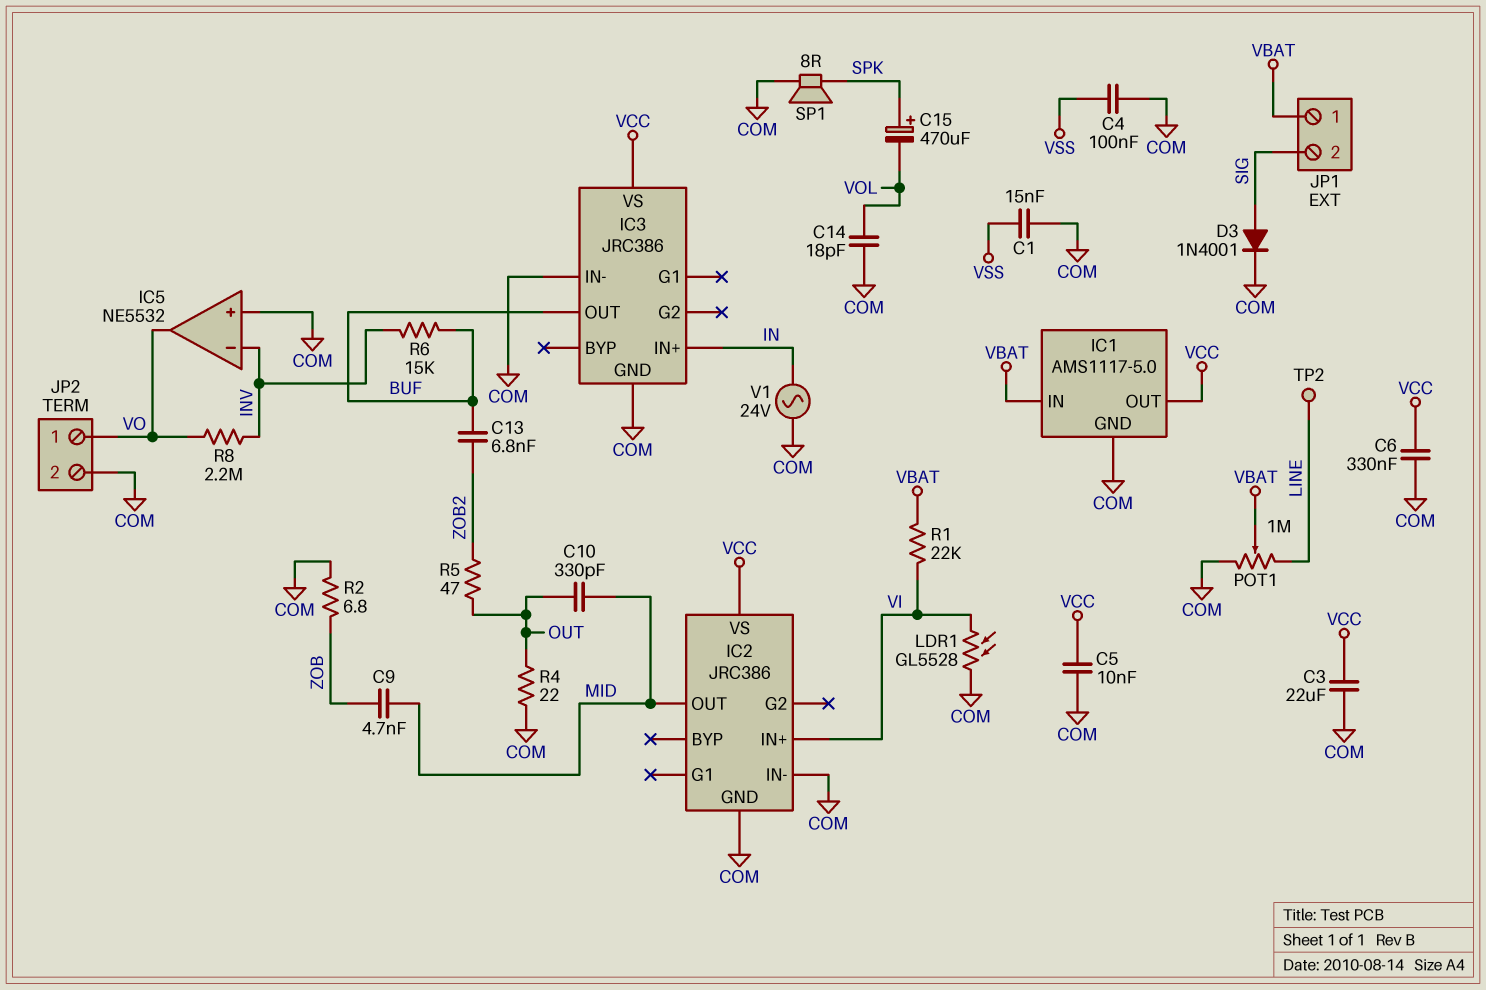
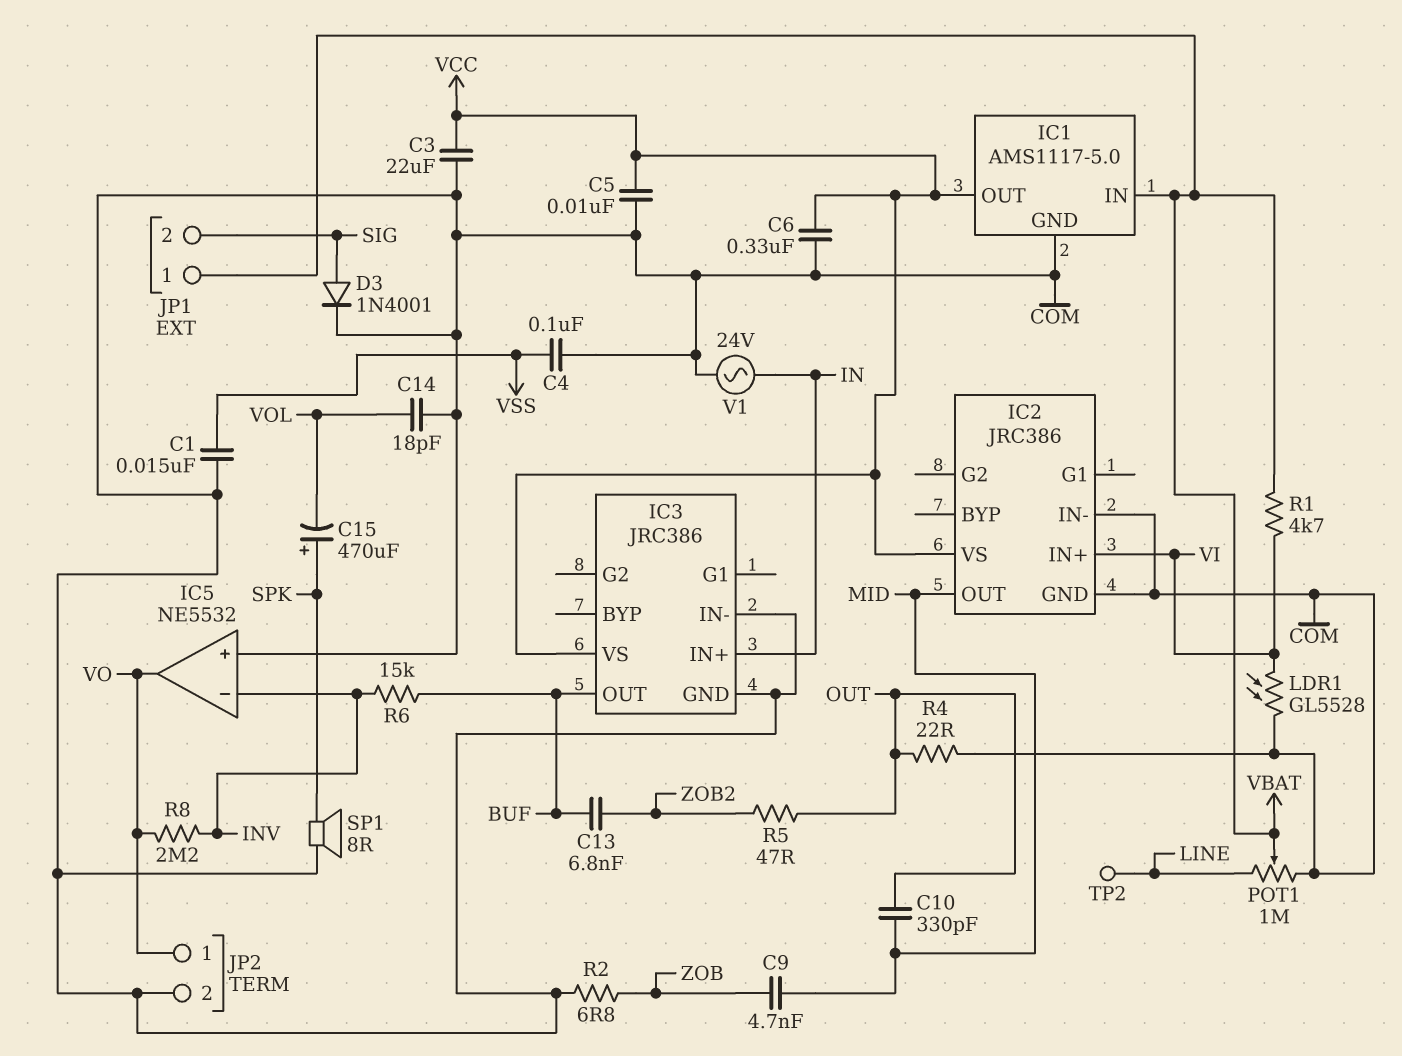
R1: 22k (VBAT, VI) -> 4.7k (VBAT, VI)

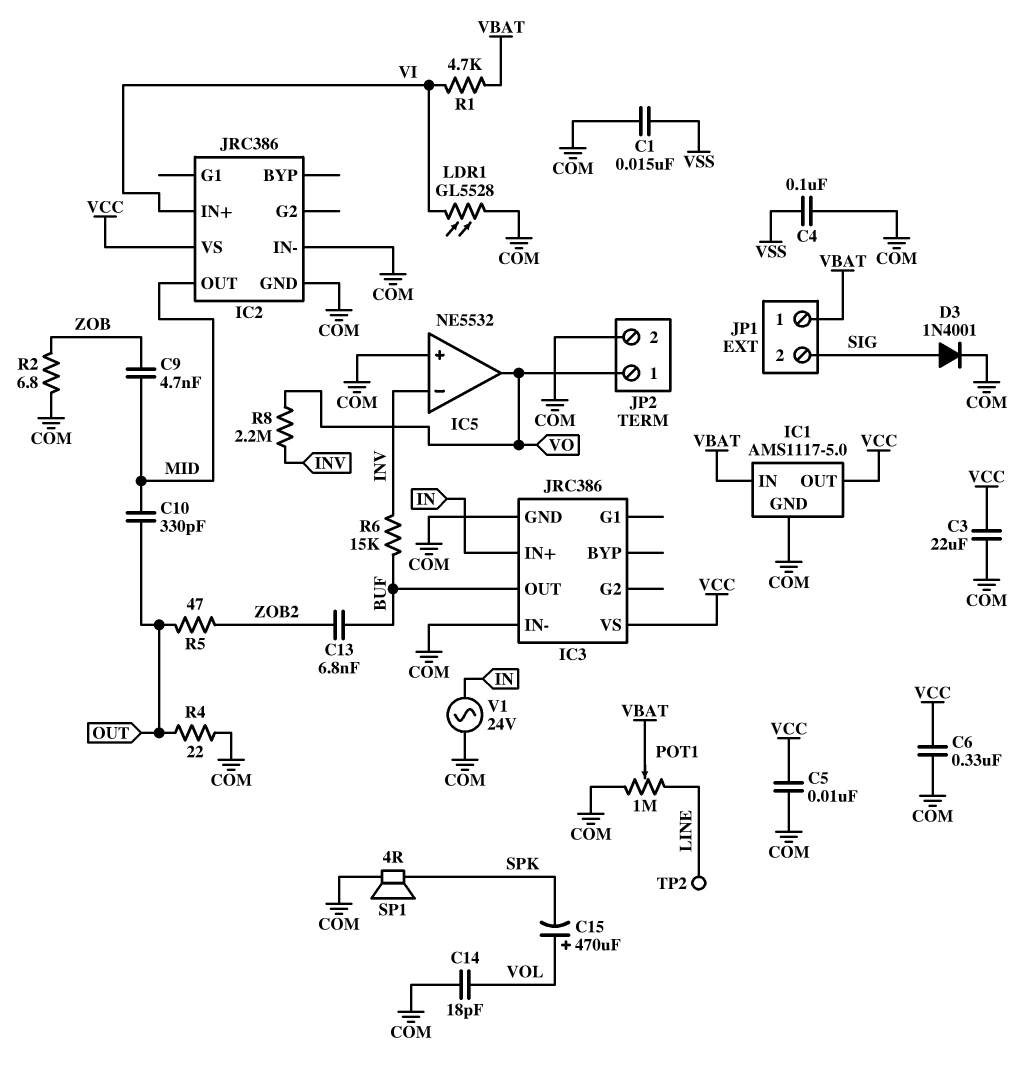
C15: 470uF (plus SPK, minus VOL) -> 470uF (plus VOL, minus SPK)
SP1: speaker 8R (COM, SPK) -> speaker 4R (COM, SPK)

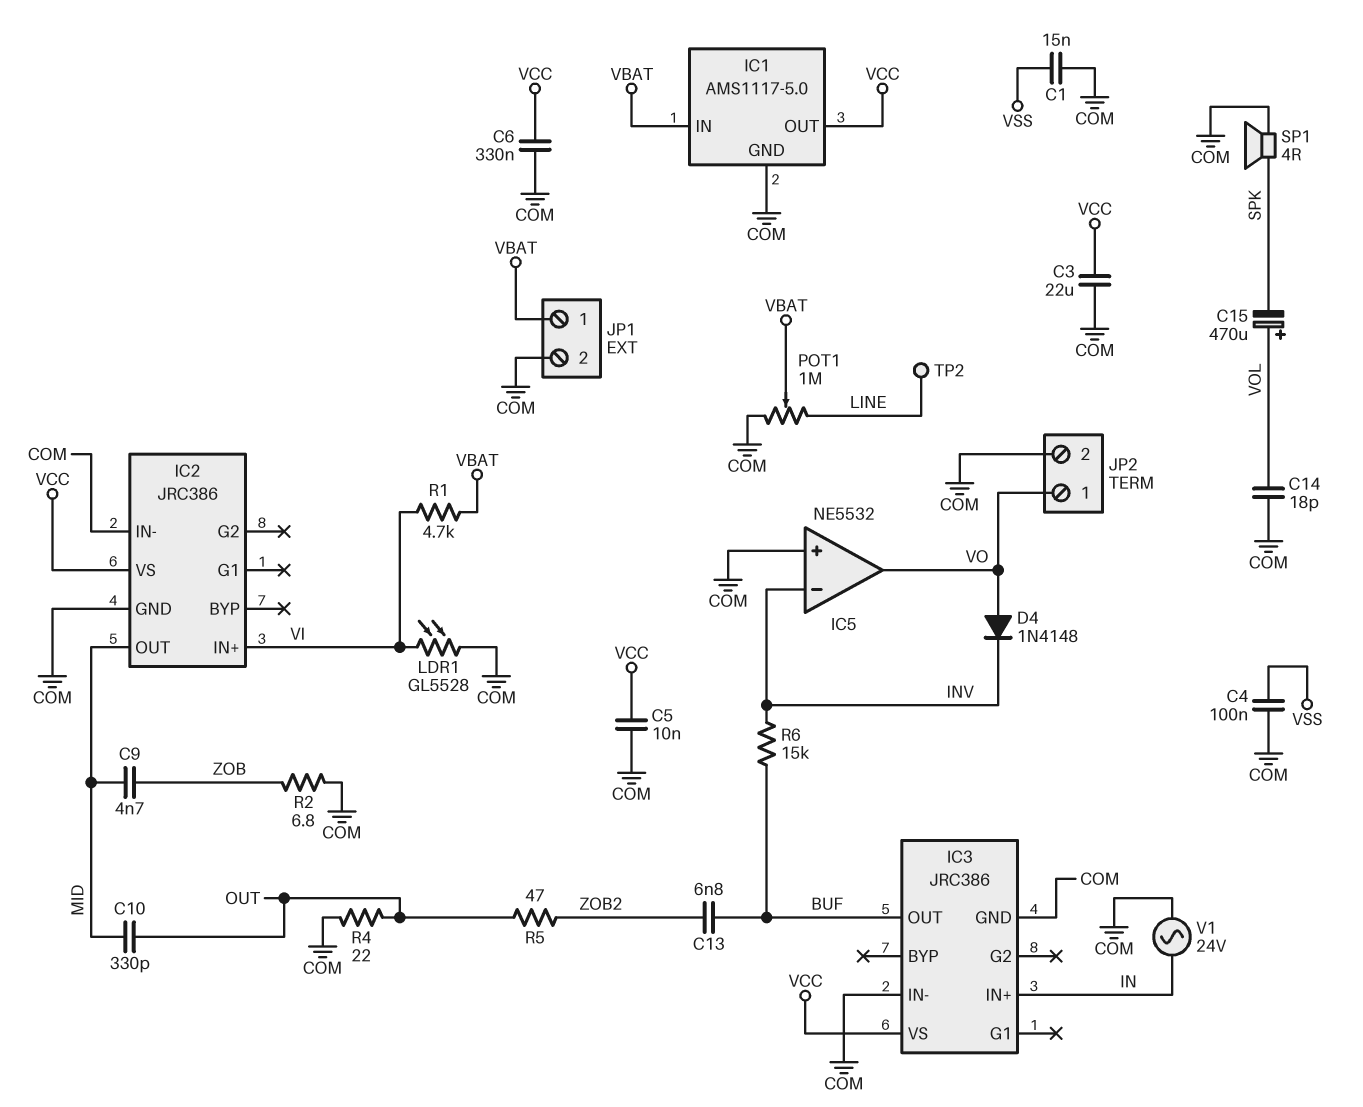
D3: diode 1N4001 (A SIG, K COM) -> none
D4: none -> diode 1N4148 (A VO, K INV)
JP1 pin 2: SIG -> COM
R8: 2.2M (INV, VO) -> none

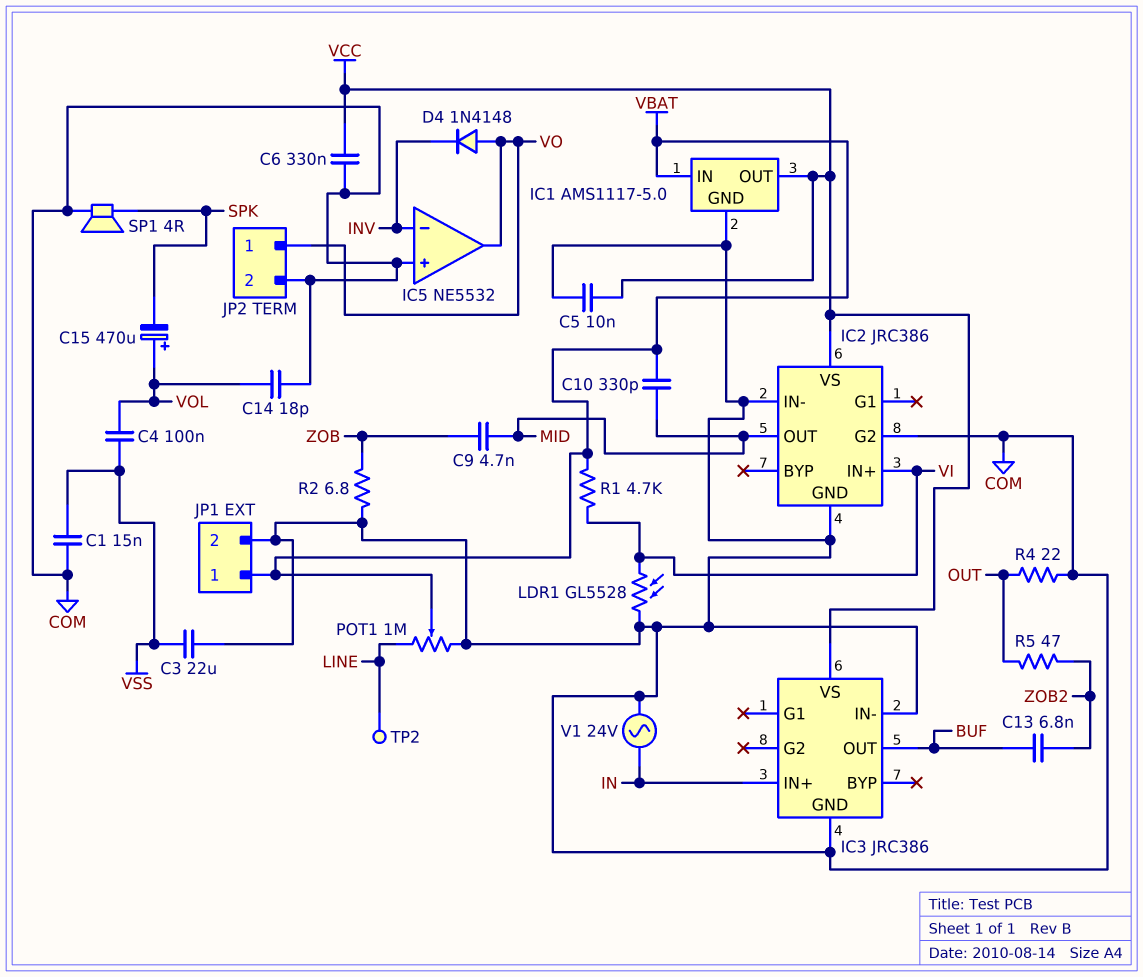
C3: 22uF (COM, VCC) -> 22uF (COM, VSS)
C4: 100nF (COM, VSS) -> 100nF (VOL, VSS)
C10: 330pF (MID, OUT) -> 330pF (MID, VBAT)
IC2 pin G2: none -> COM
R6: 15k (BUF, INV) -> none

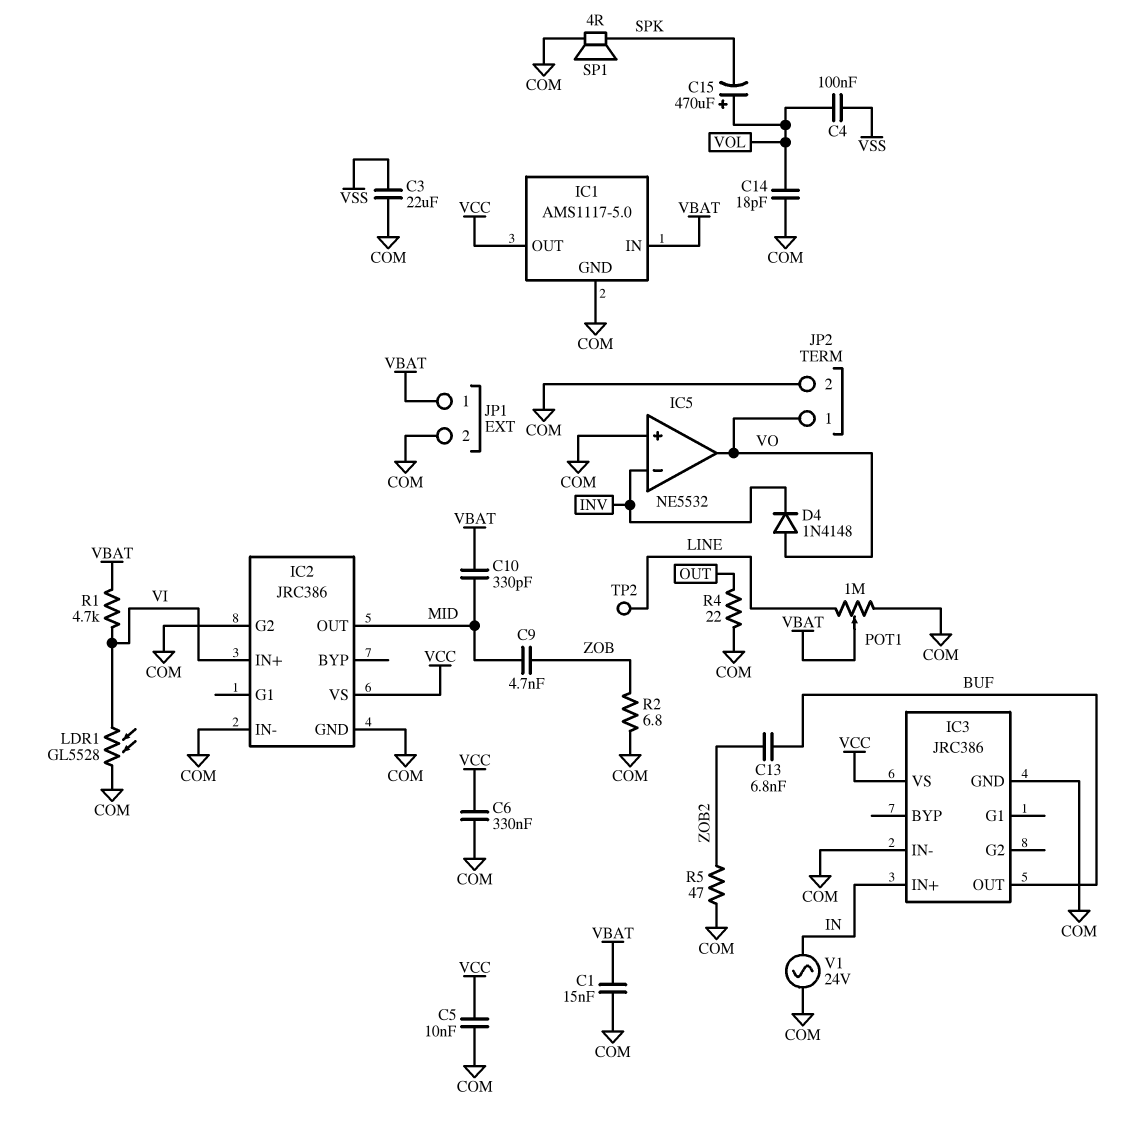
C1: 15nF (COM, VSS) -> 15nF (COM, VBAT)
R5: 47 (OUT, ZOB2) -> 47 (COM, ZOB2)

